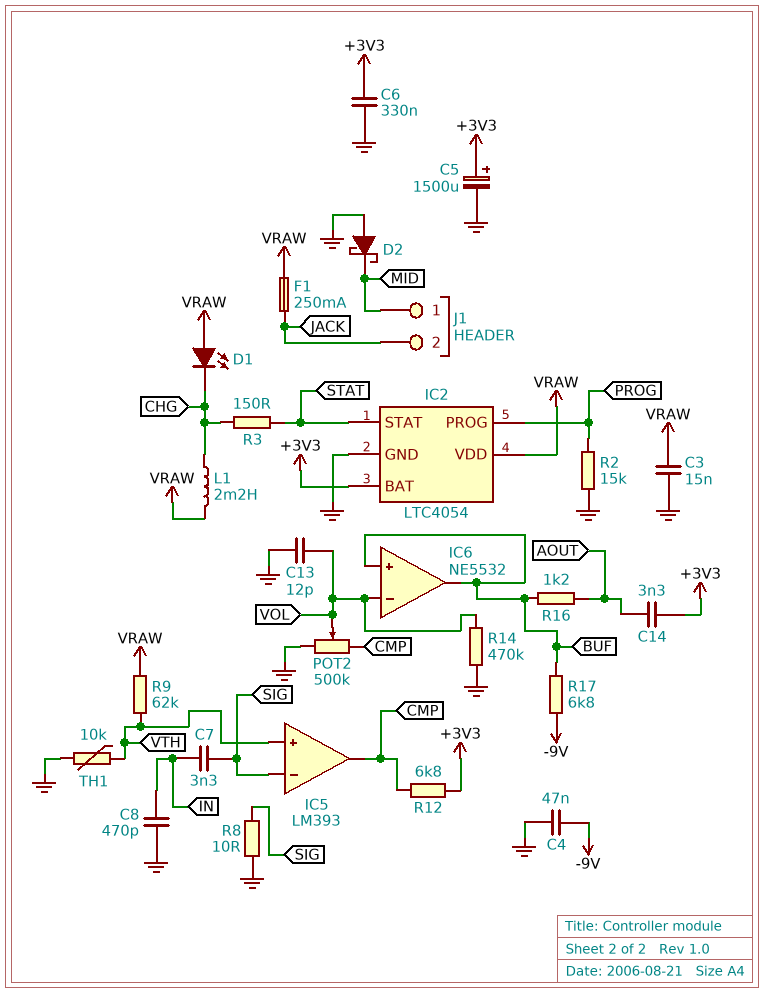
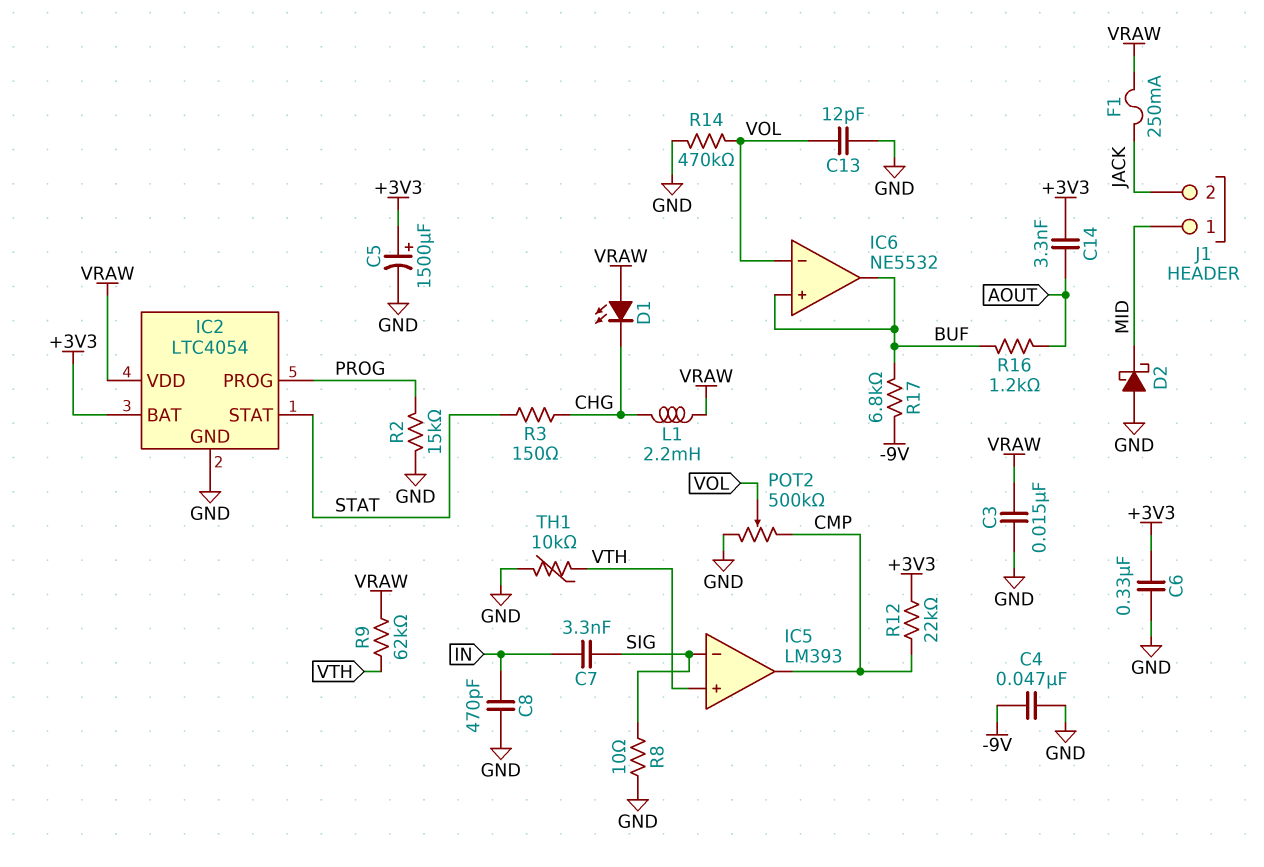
R12: 6.8k (+3V3, CMP) -> 22k (+3V3, CMP)

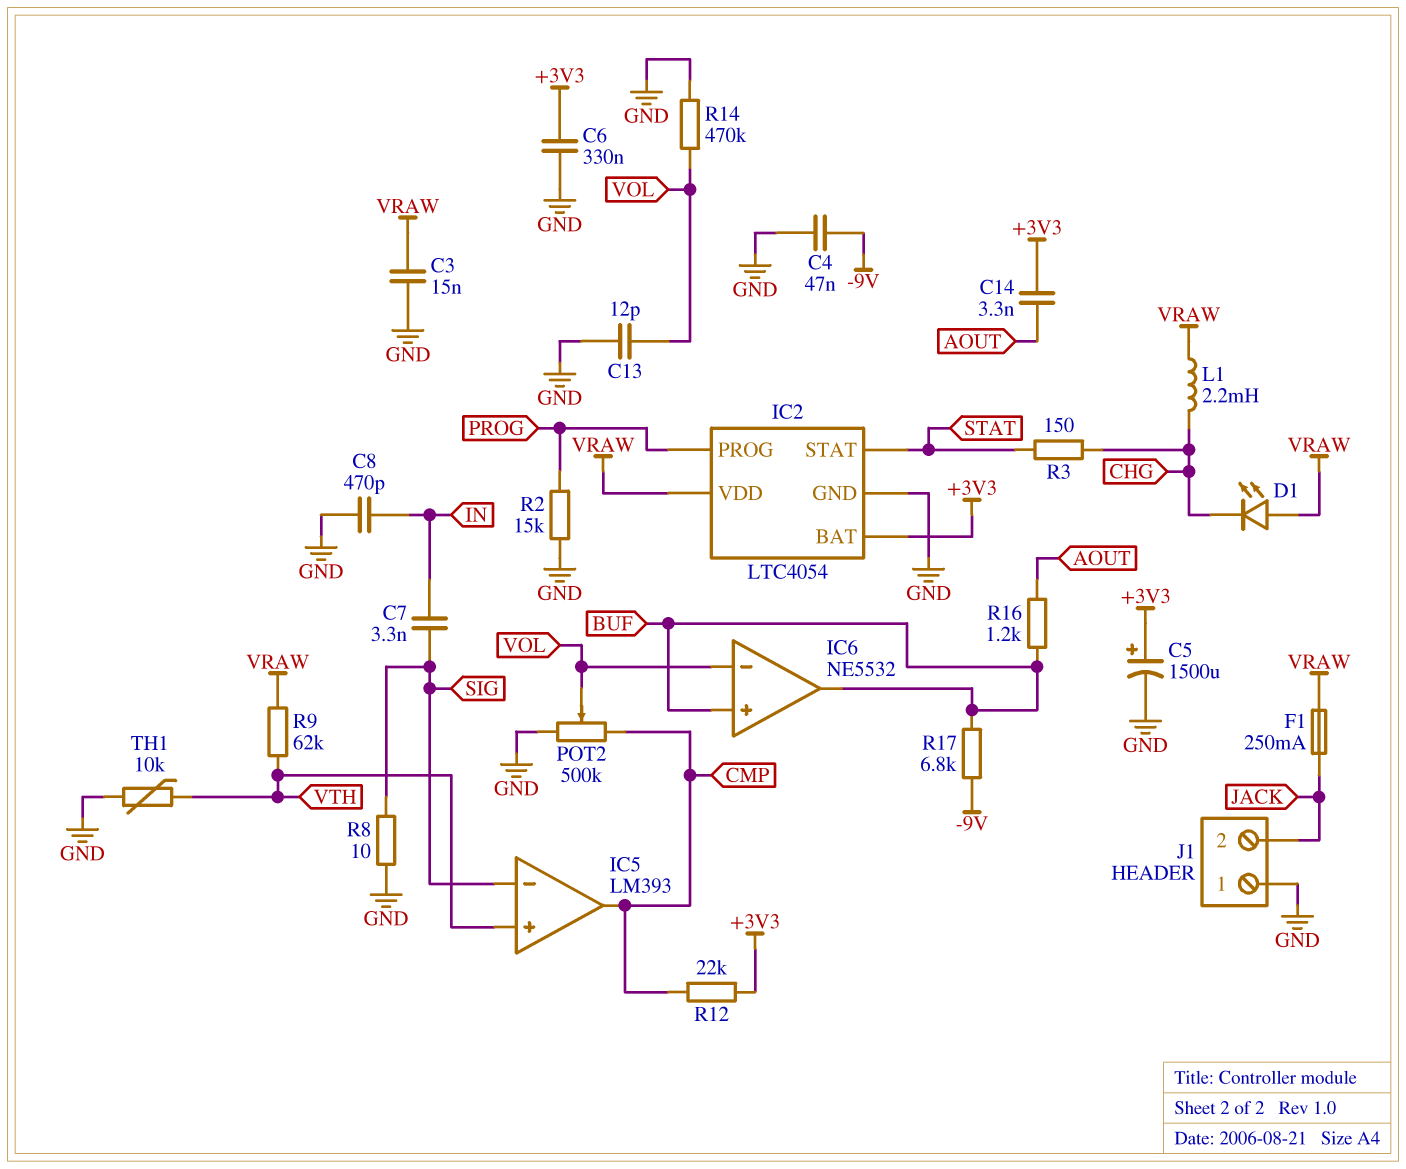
D2: schottky (A GND, K MID) -> none
J1 pin 1: MID -> GND

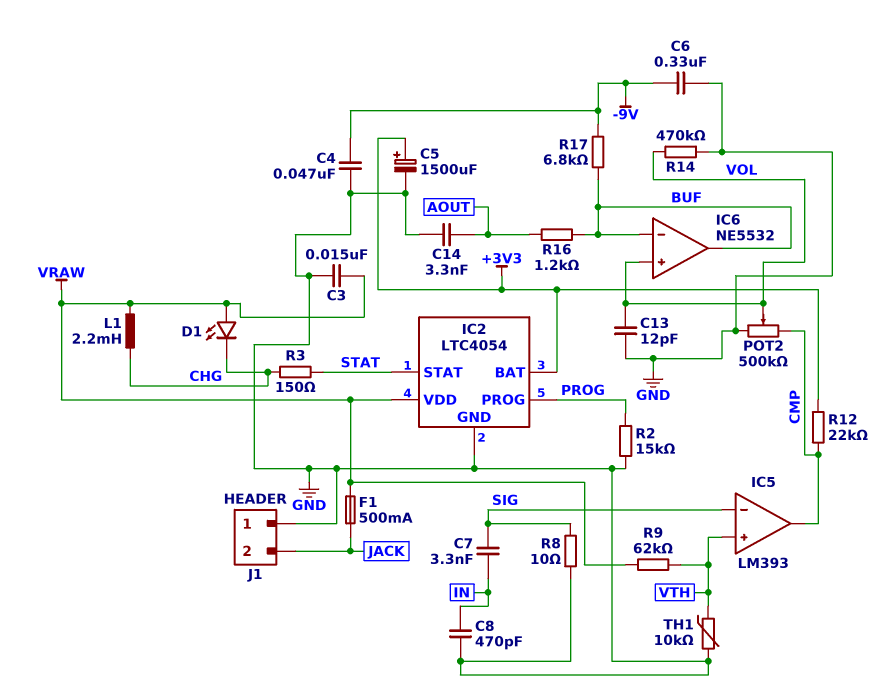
C6: 330nF (+3V3, GND) -> 330nF (-9V, GND)
C14: 3.3nF (+3V3, AOUT) -> 3.3nF (AOUT, GND)
F1: 250mA (JACK, VRAW) -> 500mA (JACK, VRAW)
IC6 pin in+: BUF -> VOL
IC6 pin in-: VOL -> BUF

